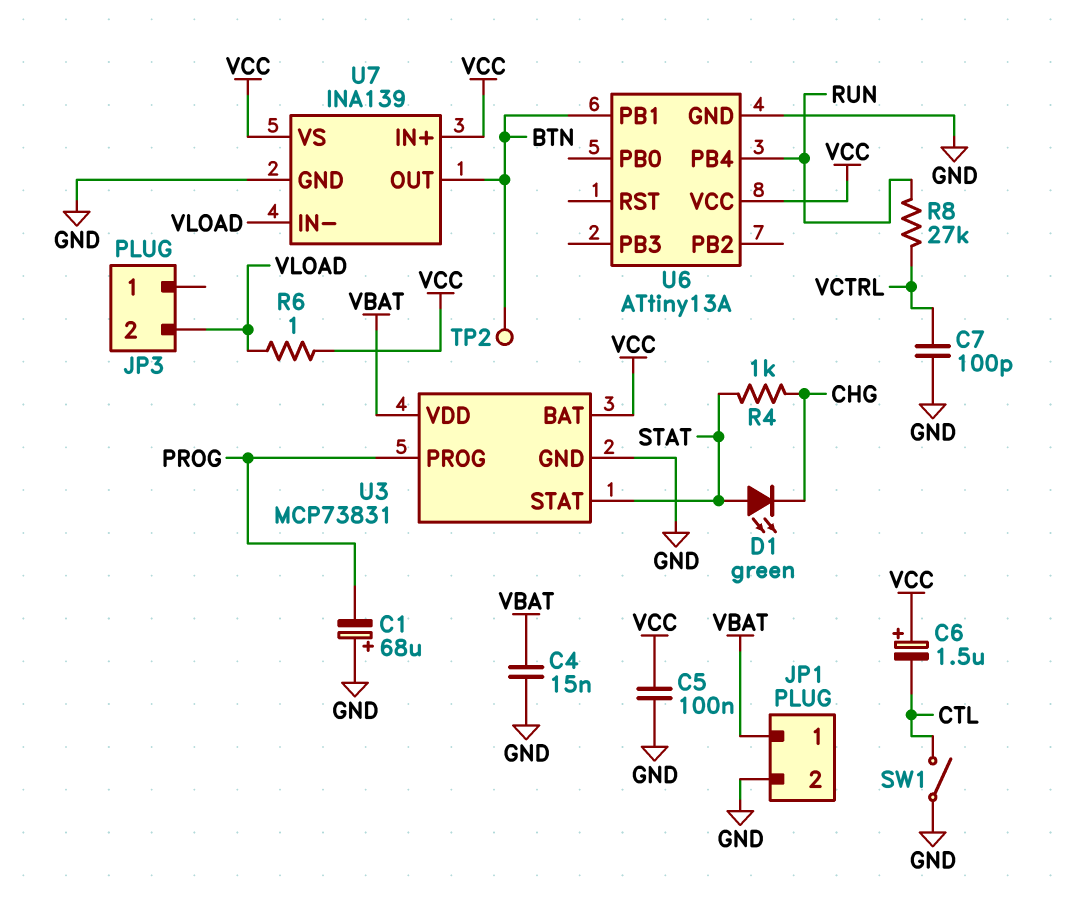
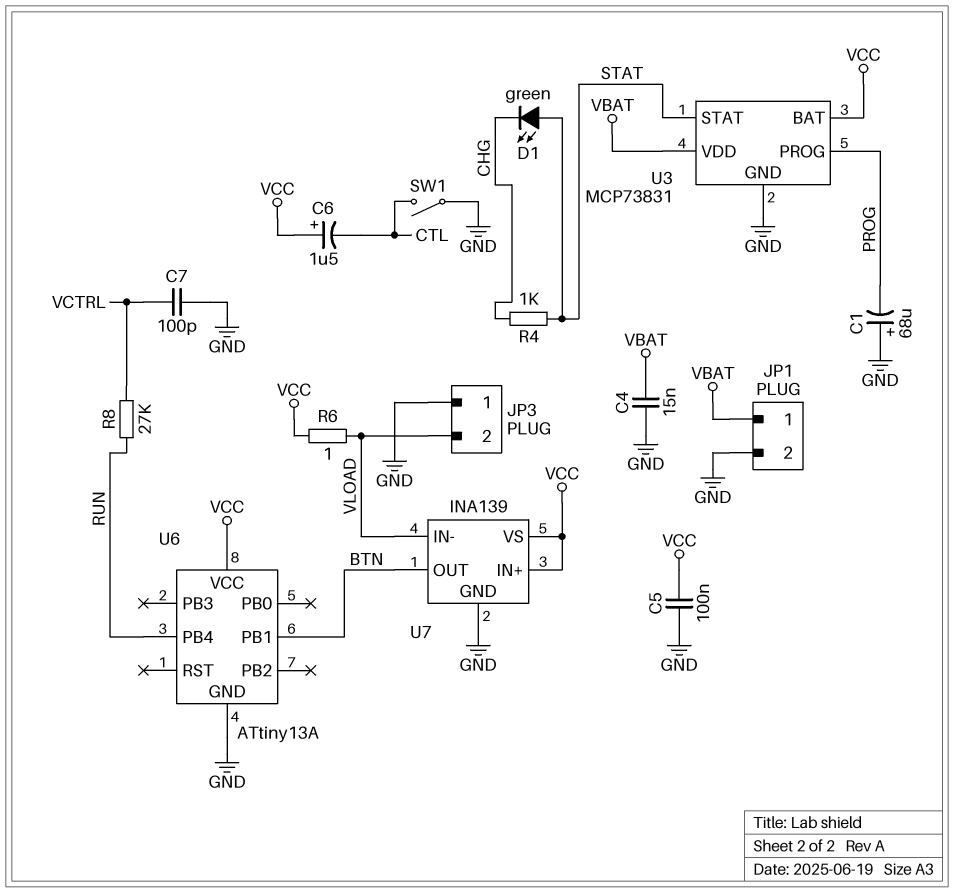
JP3 pin 1: none -> GND
TP2: test point (BTN) -> none

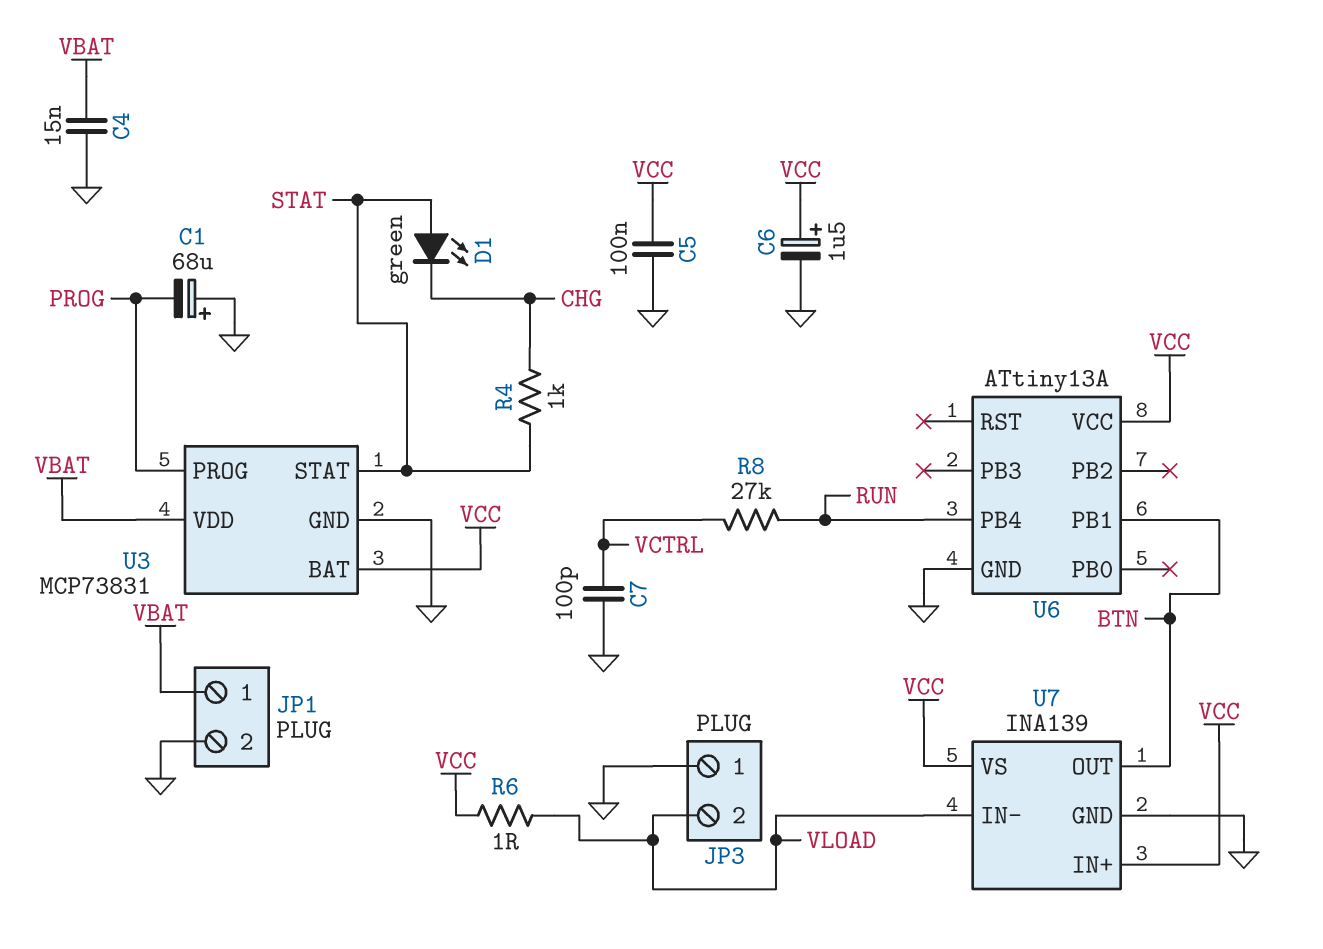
C6: 1.5uF (plus VCC, minus CTL) -> 1.5uF (plus VCC, minus GND)
SW1: switch (CTL, GND) -> none

